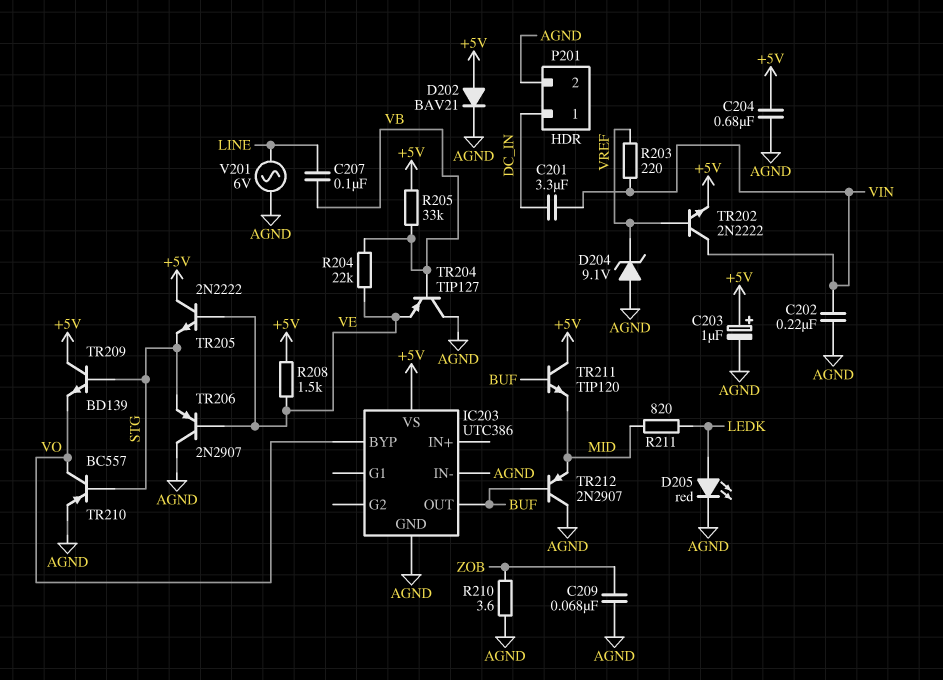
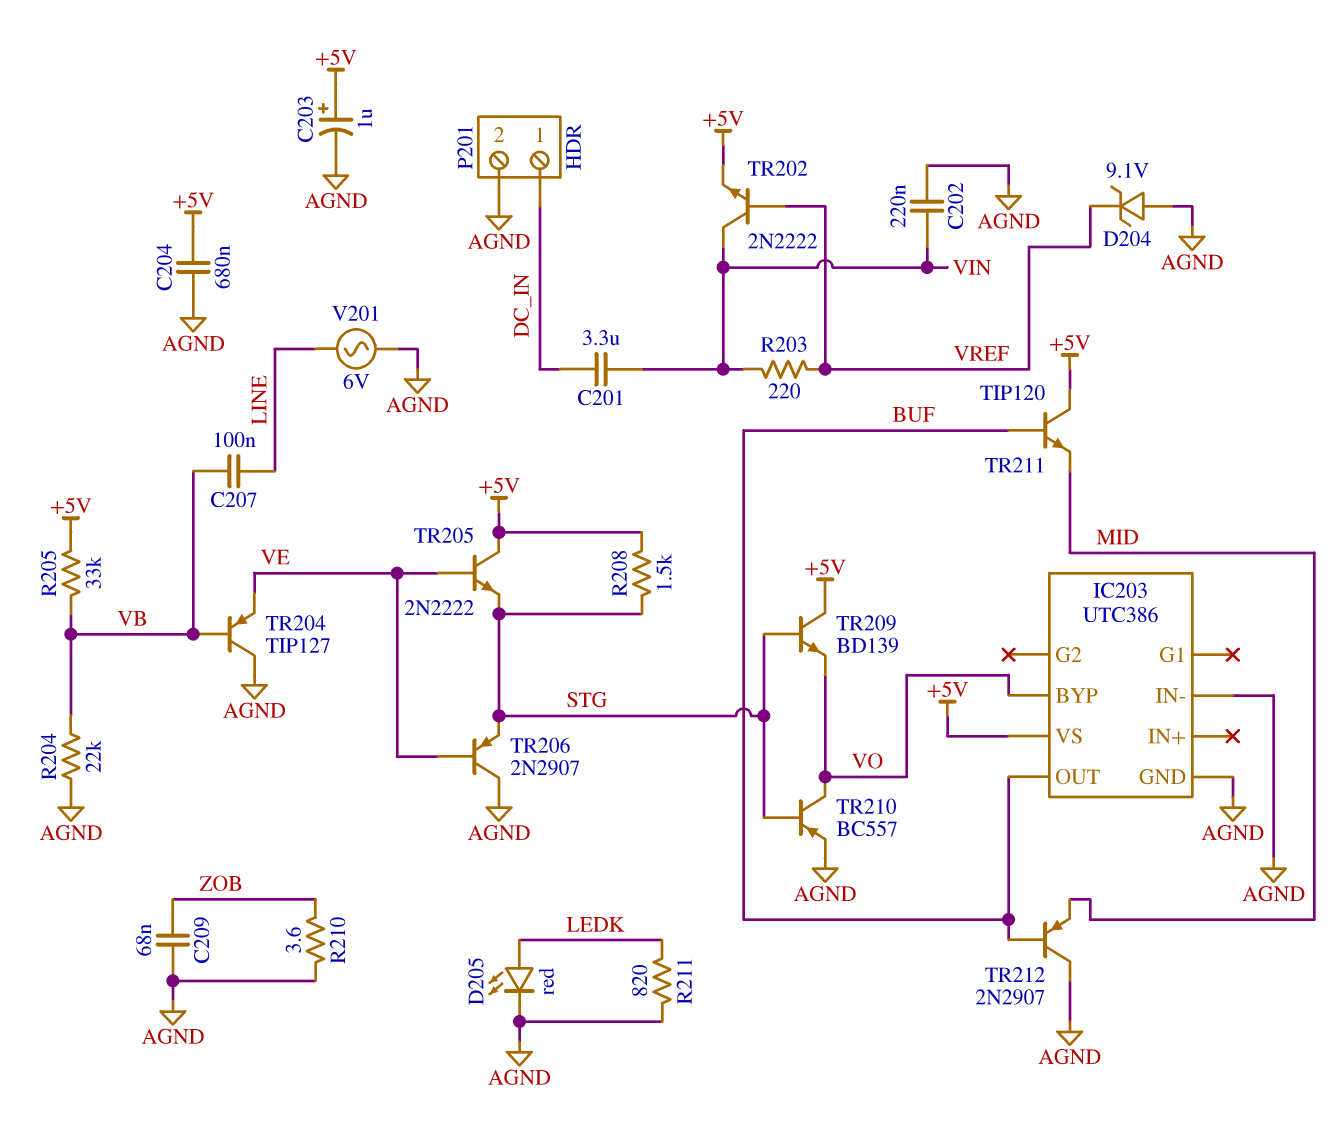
D202: diode BAV21 (A +5V, K AGND) -> none
R204: 22k (VB, VE) -> 22k (AGND, VB)
R208: 1.5k (+5V, VE) -> 1.5k (+5V, STG)
R211: 820 (LEDK, MID) -> 820 (AGND, LEDK)

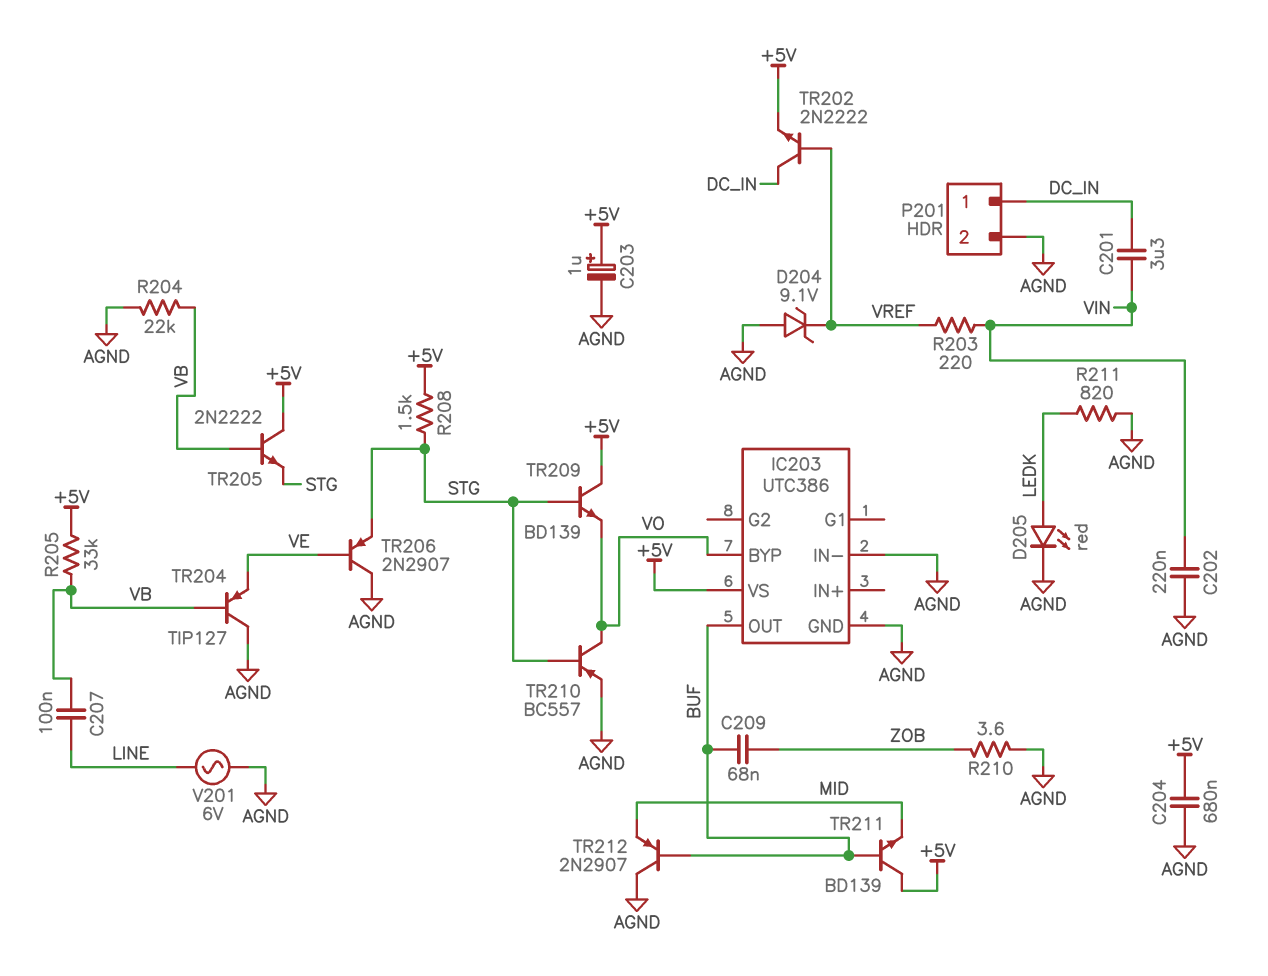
C209: 68nF (AGND, ZOB) -> 68nF (BUF, ZOB)
TR202: NPN 2N2222 (B VREF, C VIN, E +5V) -> NPN 2N2222 (B VREF, C DC_IN, E +5V)
TR205: NPN 2N2222 (B VE, C +5V, E STG) -> NPN 2N2222 (B VB, C +5V, E STG)
TR211: NPN TIP120 (B BUF, C +5V, E MID) -> NPN BD139 (B BUF, C +5V, E MID)

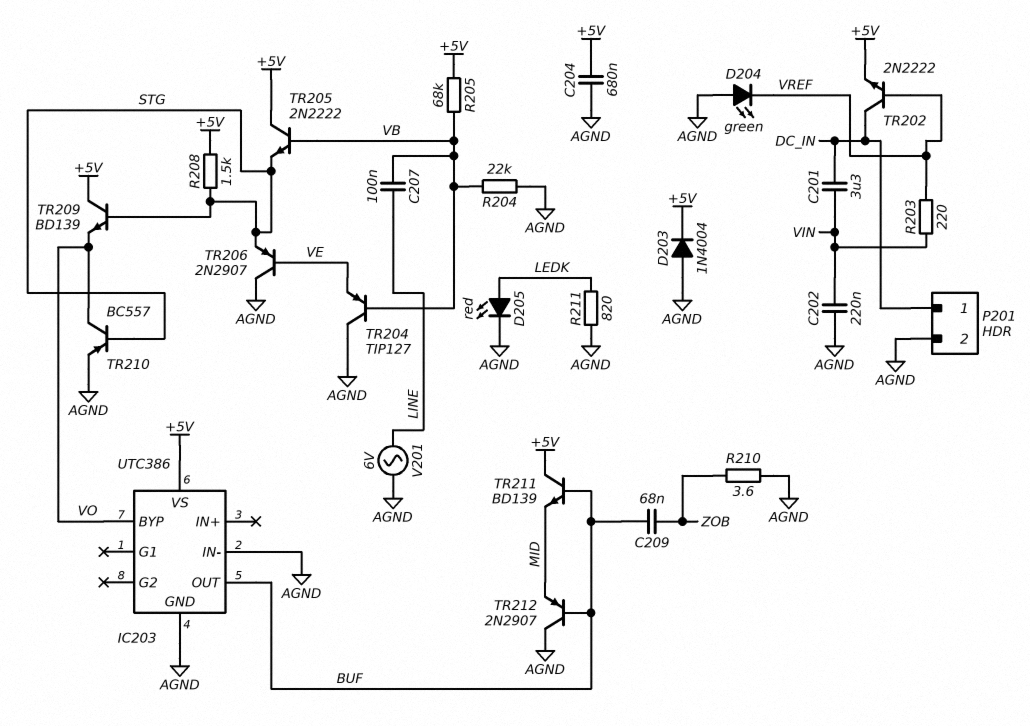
C203: 1uF (plus +5V, minus AGND) -> none
D203: none -> diode 1N4004 (A AGND, K +5V)
D204: zener 9.1V (A AGND, K VREF) -> LED green (A AGND, K VREF)
R205: 33k (+5V, VB) -> 68k (+5V, VB)

